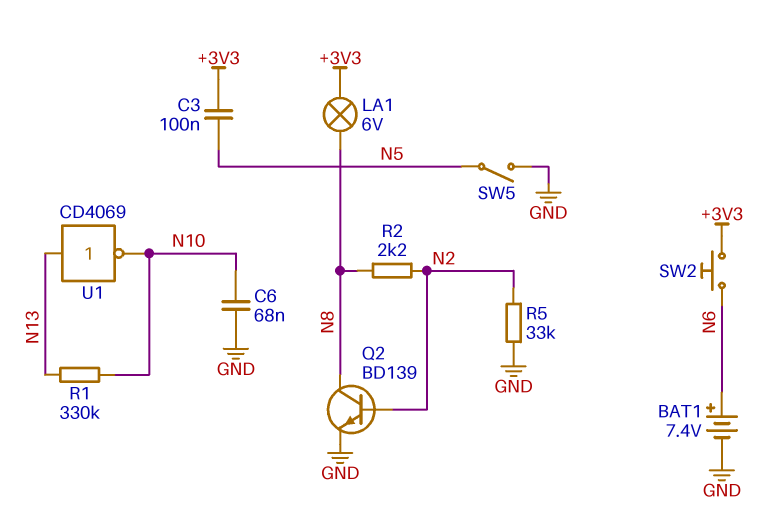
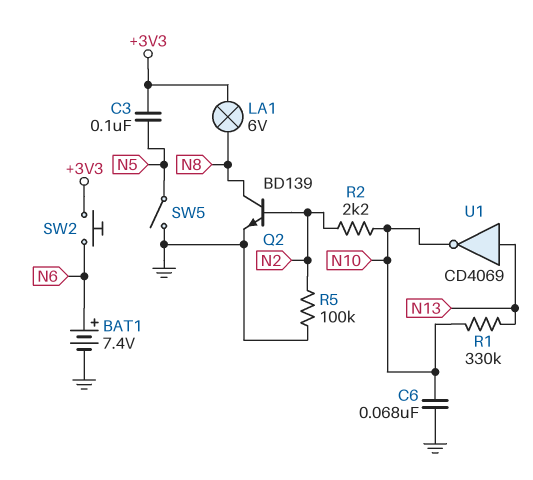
R2: 2.2k (N2, N8) -> 2.2k (N2, N10)
R5: 33k (GND, N2) -> 100k (GND, N2)

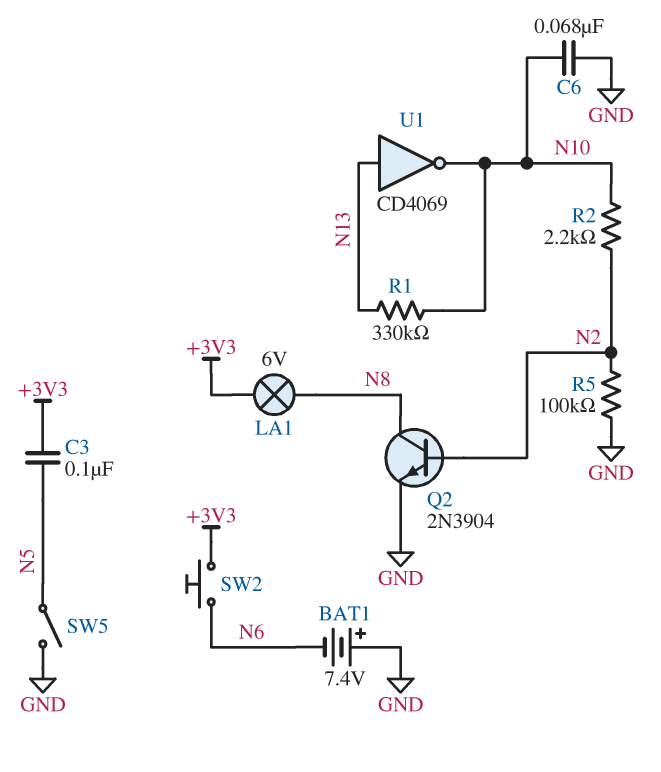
BAT1: 7.4V (plus N6, minus GND) -> 7.4V (plus GND, minus N6)
Q2: NPN BD139 (B N2, C N8, E GND) -> NPN 2N3904 (B N2, C N8, E GND)

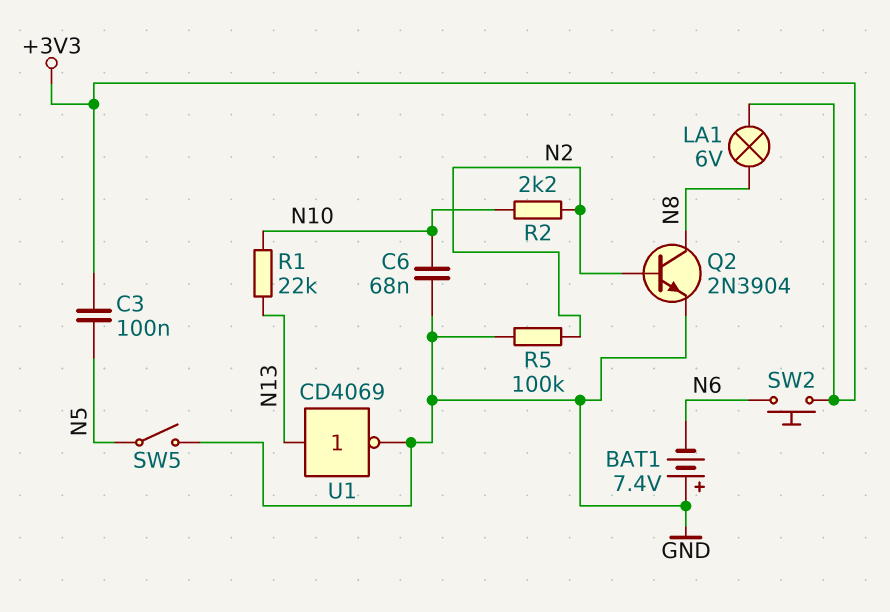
R1: 330k (N10, N13) -> 22k (N10, N13)
U1: NOT CD4069 (in N13, out N10) -> NOT CD4069 (in N13, out GND)

